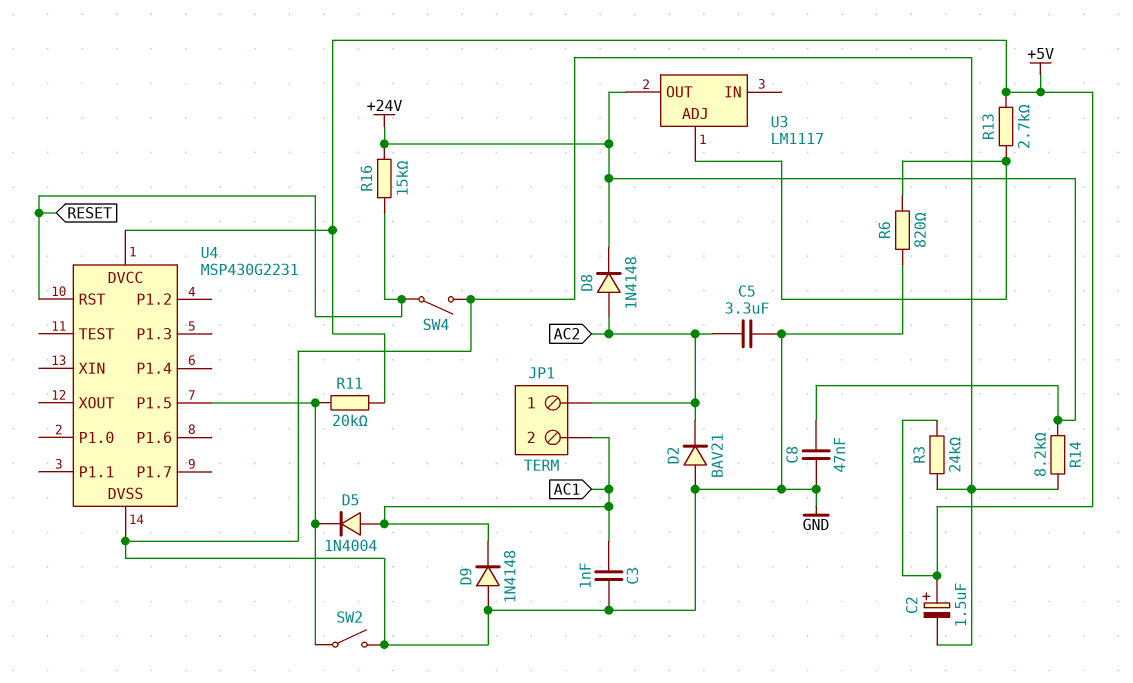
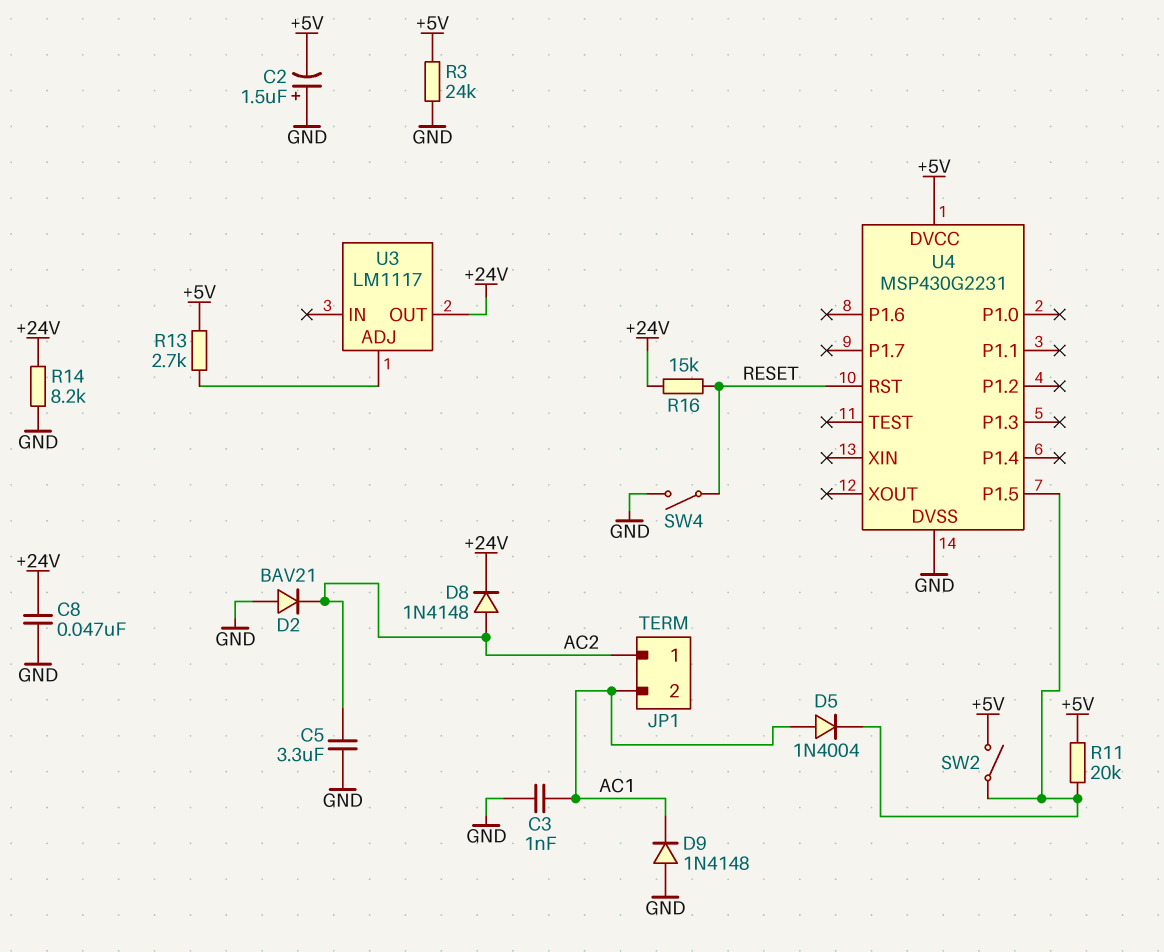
C2: 1.5uF (plus +5V, minus GND) -> 1.5uF (plus GND, minus +5V)
R6: 820 (GND, U3/ADJ) -> none
SW2: switch (GND, U4/P1.5) -> switch (+5V, U4/P1.5)

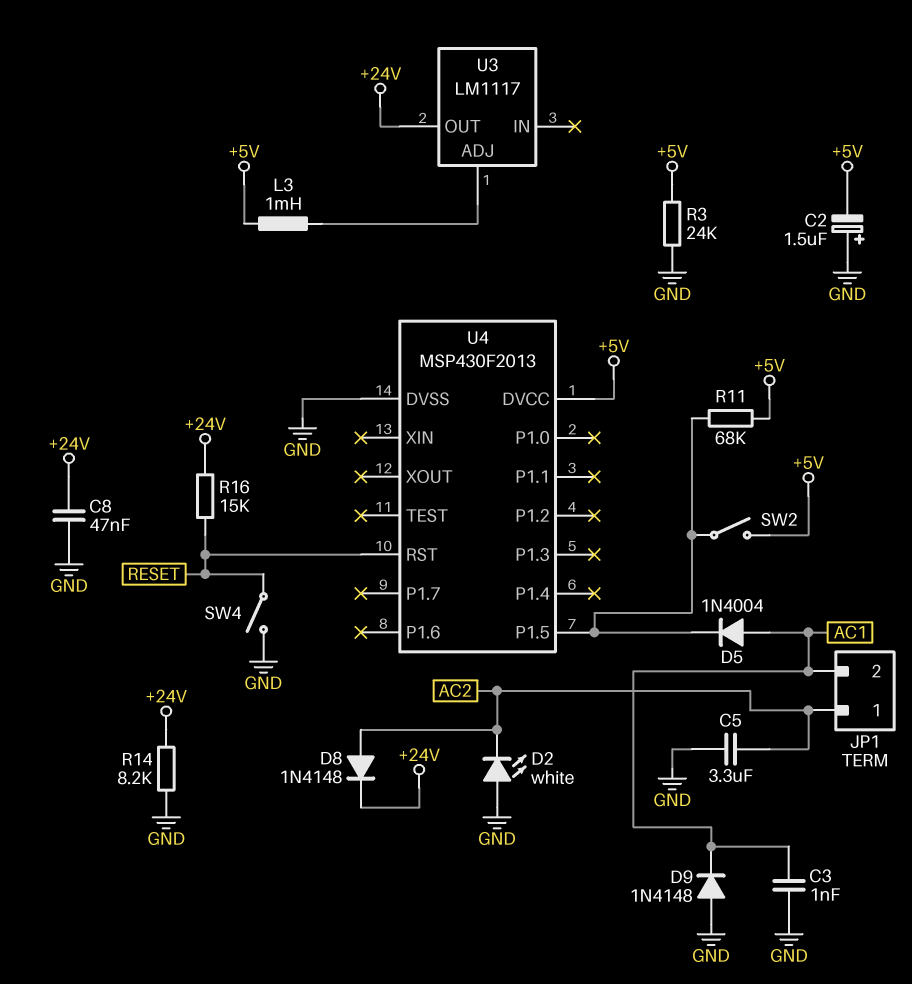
D2: diode BAV21 (A GND, K AC2) -> LED white (A GND, K AC2)
L3: none -> 1mH (+5V, U3/ADJ)
R11: 20k (+5V, U4/P1.5) -> 68k (+5V, U4/P1.5)
R13: 2.7k (+5V, U3/ADJ) -> none
U4: MSP430G2231 -> MSP430F2013

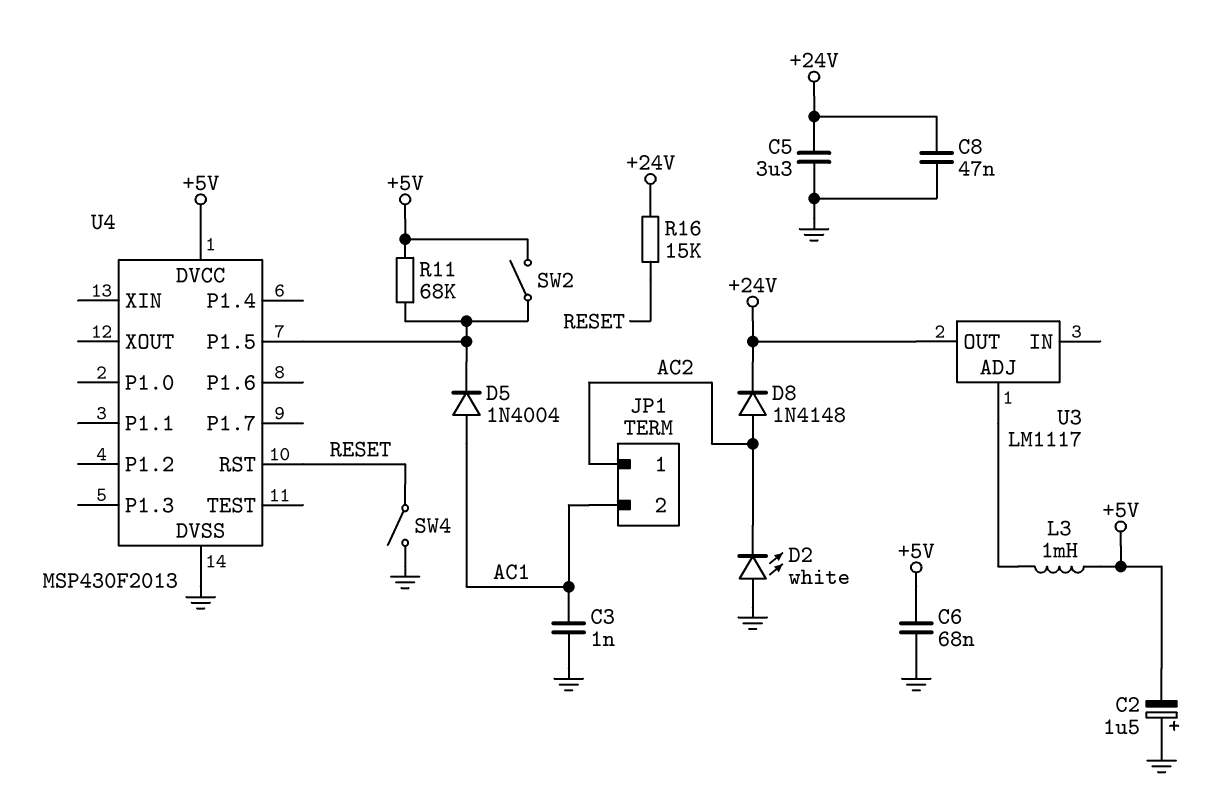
C5: 3.3uF (AC2, GND) -> 3.3uF (+24V, GND)
C6: none -> 68nF (+5V, GND)
D9: diode 1N4148 (A GND, K AC1) -> none
R3: 24k (+5V, GND) -> none
R14: 8.2k (+24V, GND) -> none

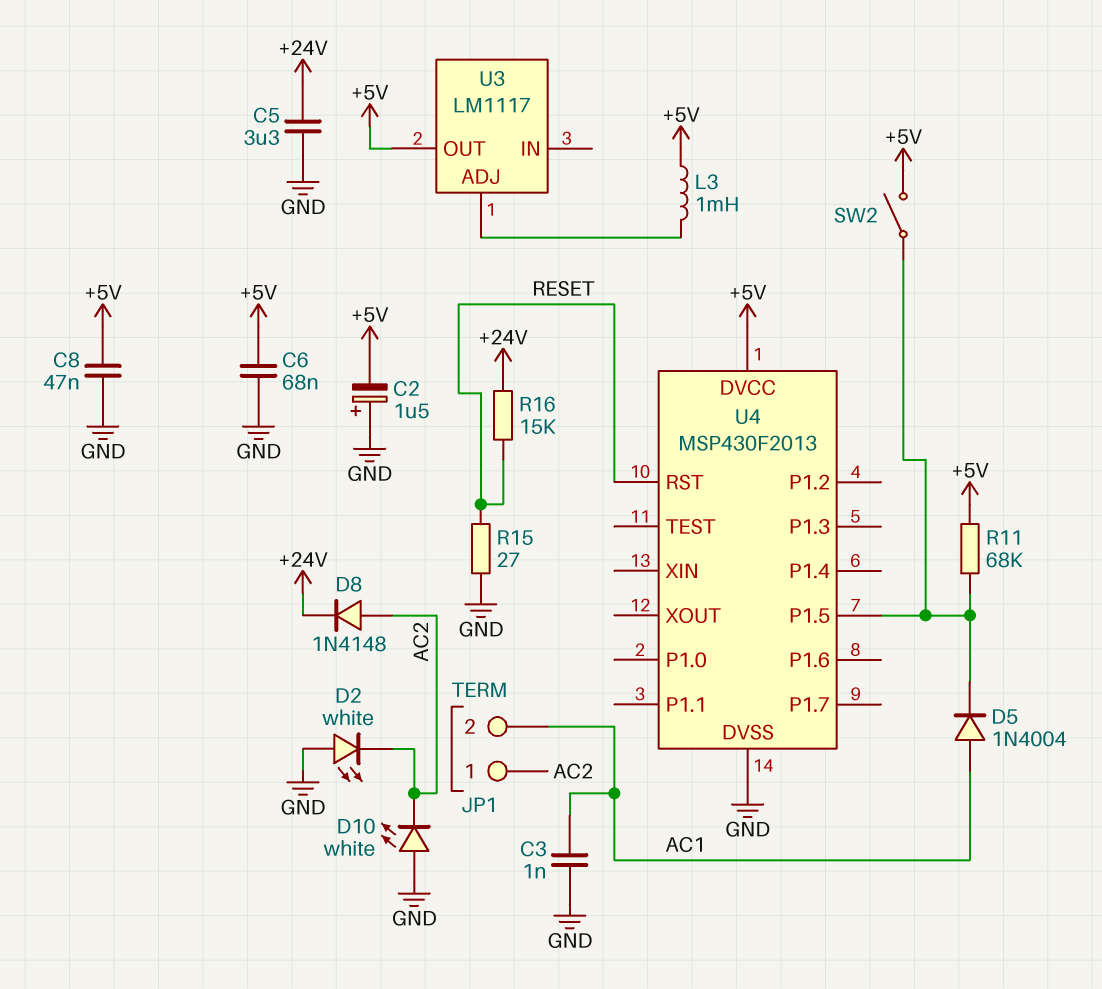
C8: 47nF (+24V, GND) -> 47nF (+5V, GND)
D10: none -> LED white (A GND, K AC2)
R15: none -> 27 (GND, RESET)
SW4: switch (GND, RESET) -> none
U3 pin OUT: +24V -> +5V

